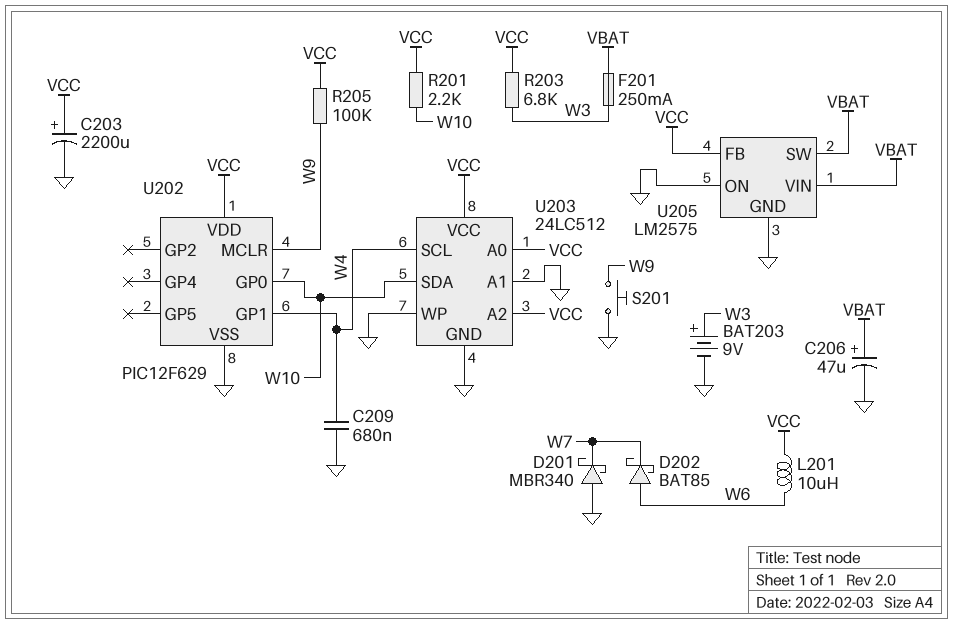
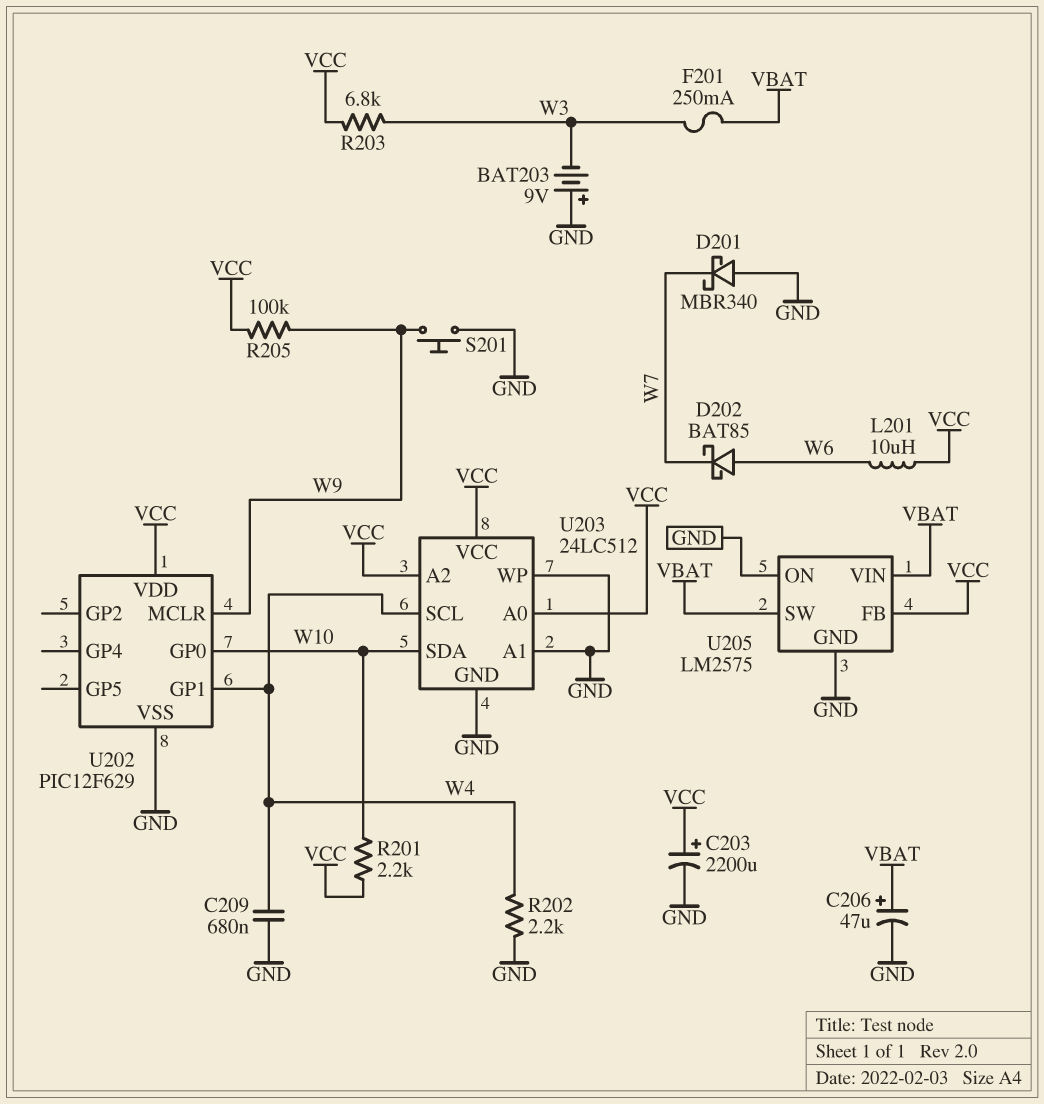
BAT203: 9V (plus W3, minus GND) -> 9V (plus GND, minus W3)
R202: none -> 2.2k (GND, W4)

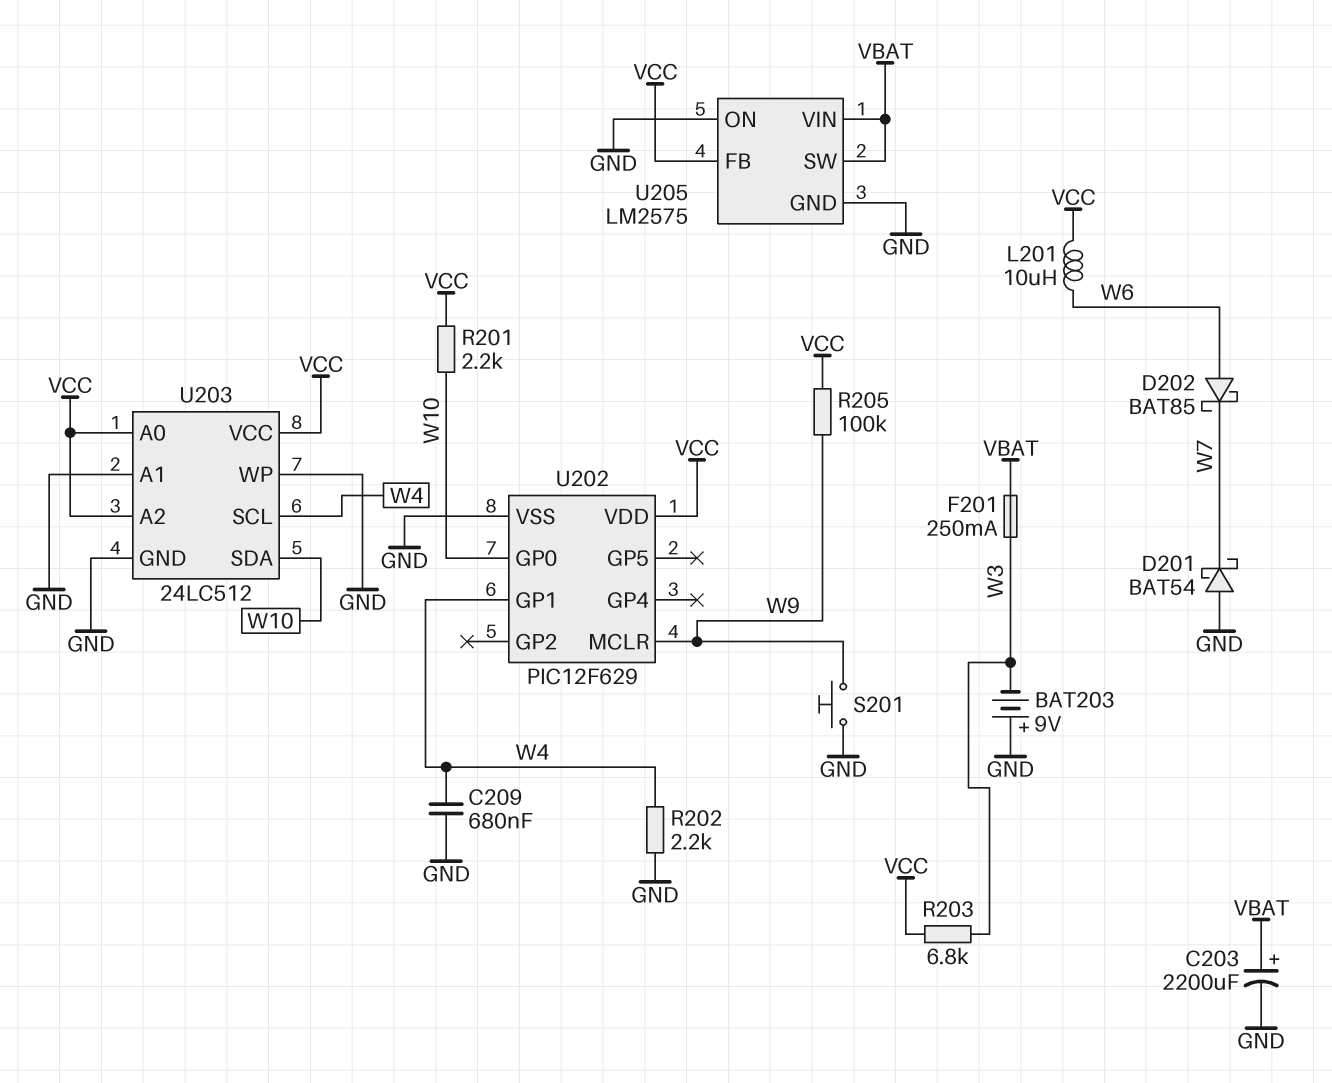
C203: 2200uF (plus VCC, minus GND) -> 2200uF (plus VBAT, minus GND)
C206: 47uF (plus VBAT, minus GND) -> none
D201: schottky MBR340 (A GND, K W7) -> schottky BAT54 (A GND, K W7)

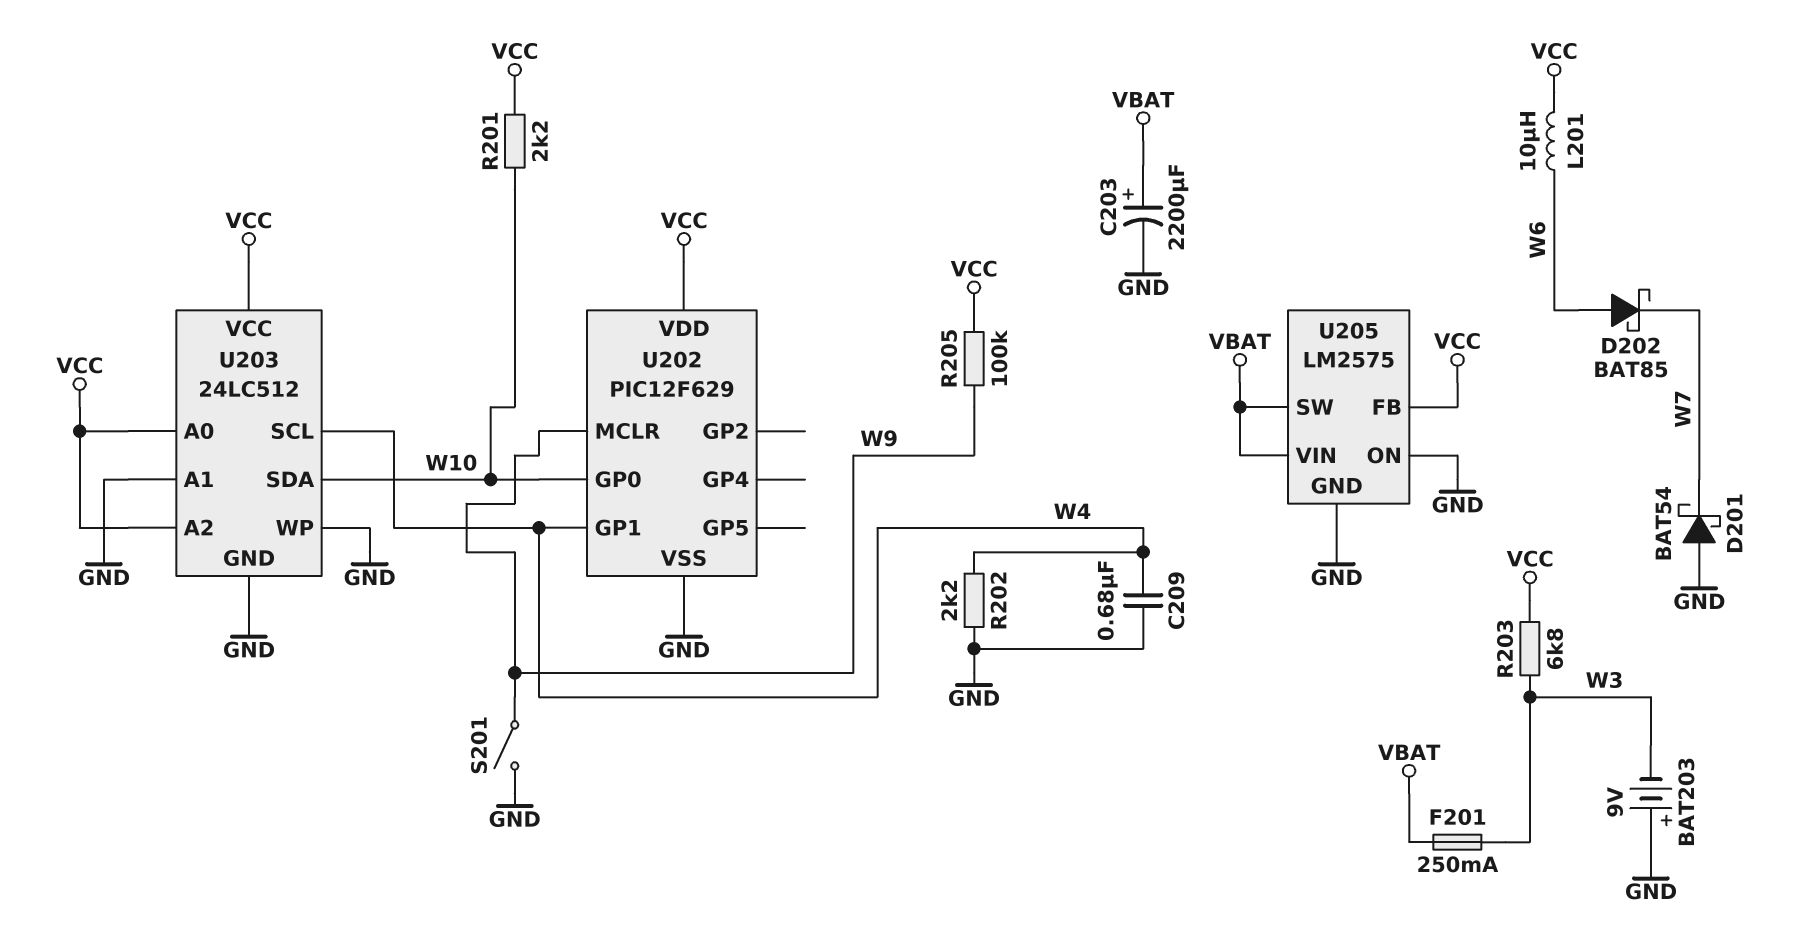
S201: button (GND, W9) -> switch (GND, W9)

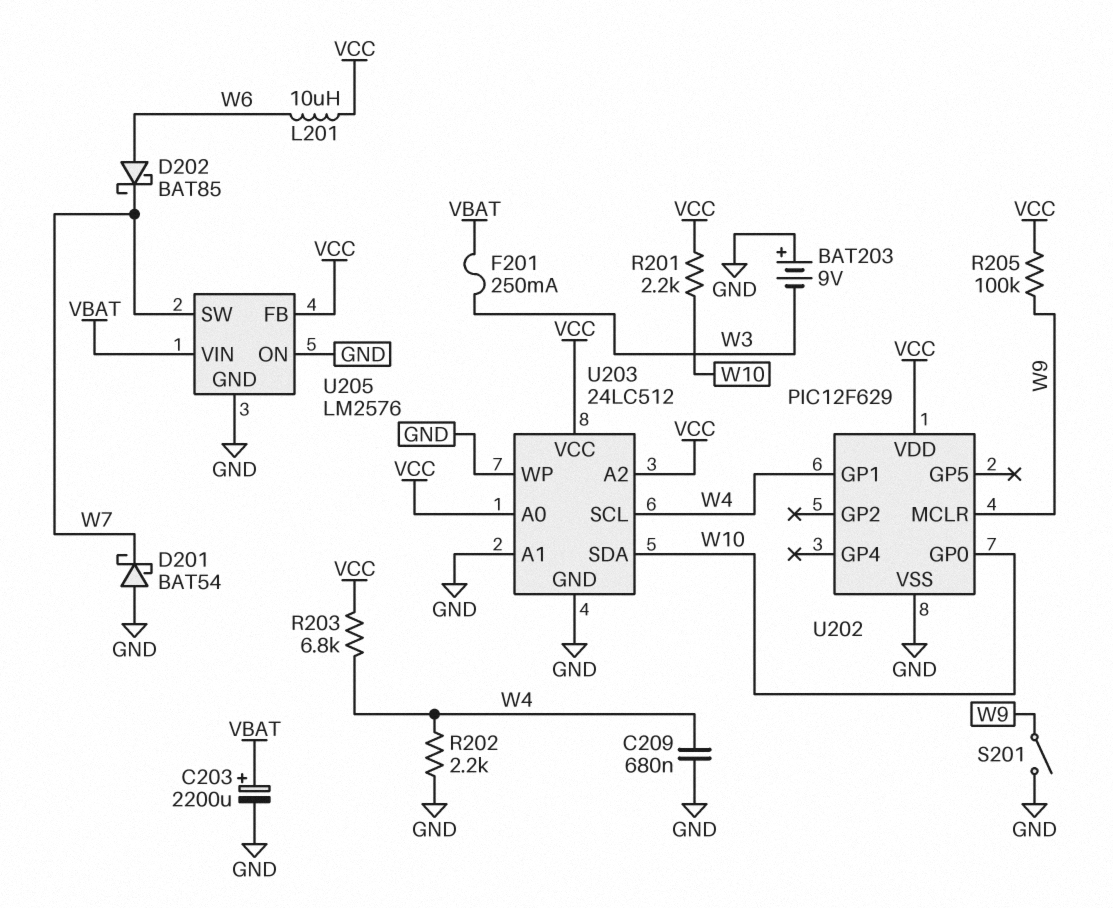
R203: 6.8k (VCC, W3) -> 6.8k (VCC, W4)
U205: LM2575 -> LM2576
U205 pin SW: VBAT -> W7

